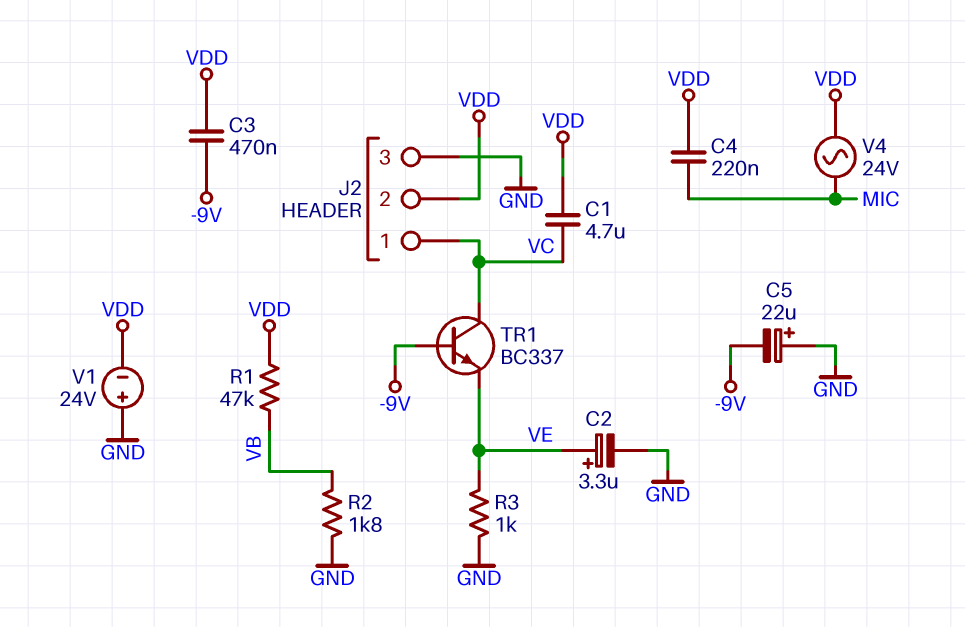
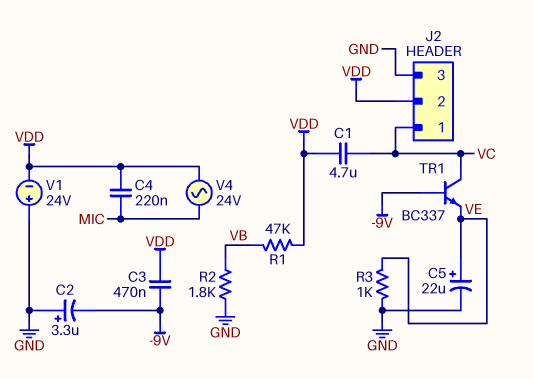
C2: 3.3uF (plus VE, minus GND) -> 3.3uF (plus GND, minus -9V)
C5: 22uF (plus GND, minus -9V) -> 22uF (plus VE, minus GND)

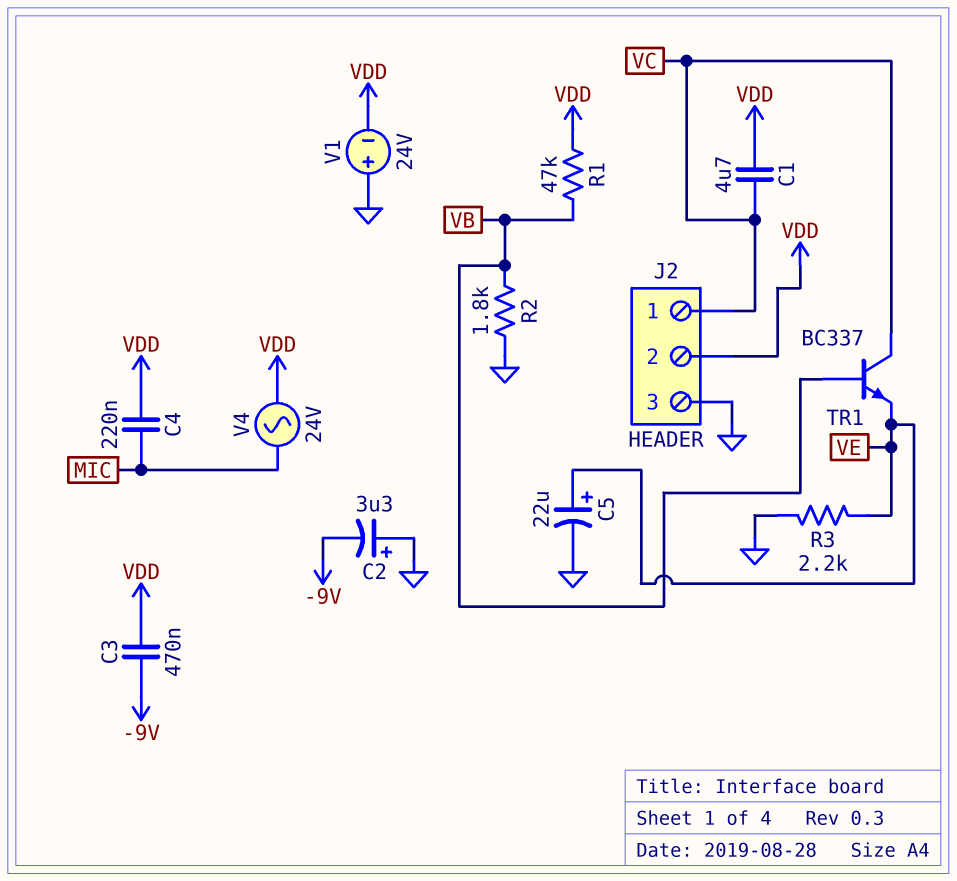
R3: 1k (GND, VE) -> 2.2k (GND, VE)
TR1: NPN BC337 (B -9V, C VC, E VE) -> NPN BC337 (B VB, C VC, E VE)

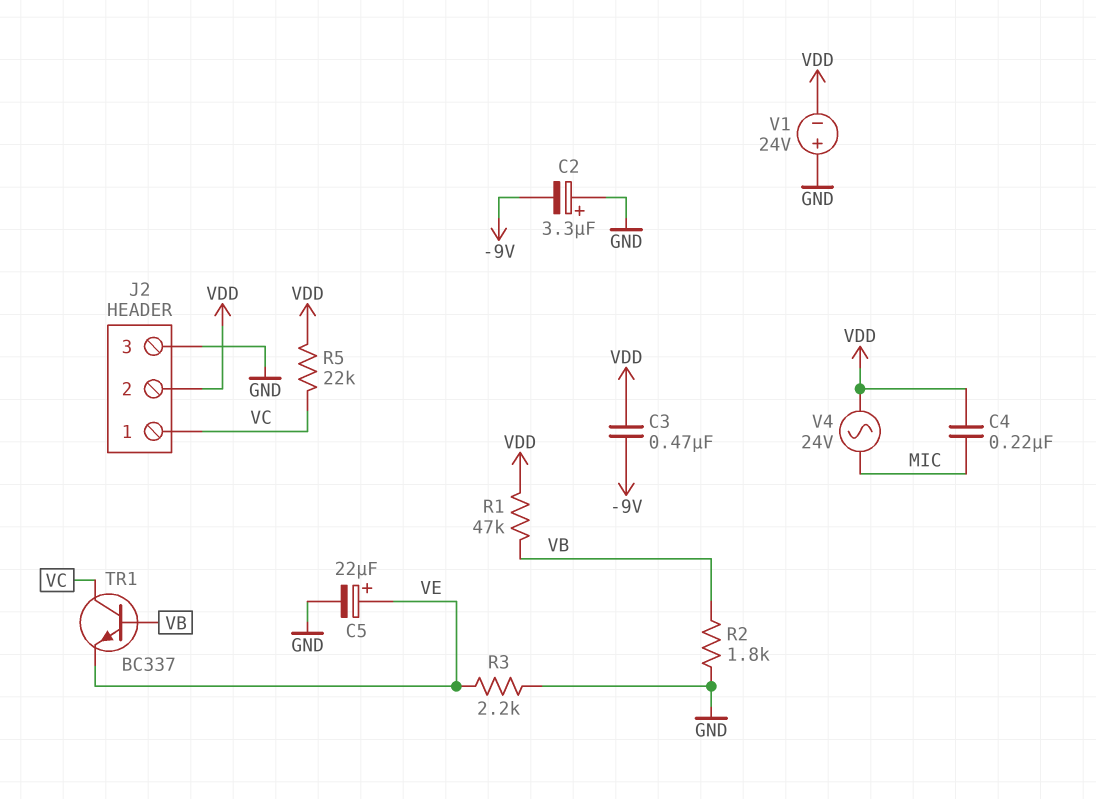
C1: 4.7uF (VC, VDD) -> none
R5: none -> 22k (VC, VDD)

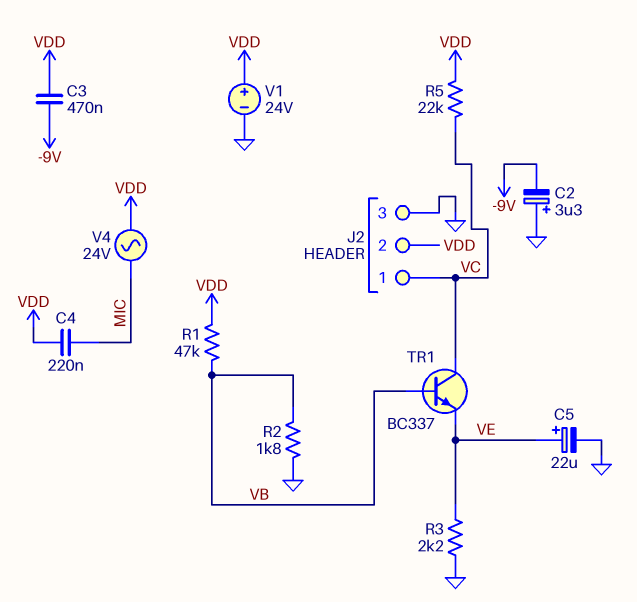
V1: 24V (plus GND, minus VDD) -> 24V (plus VDD, minus GND)

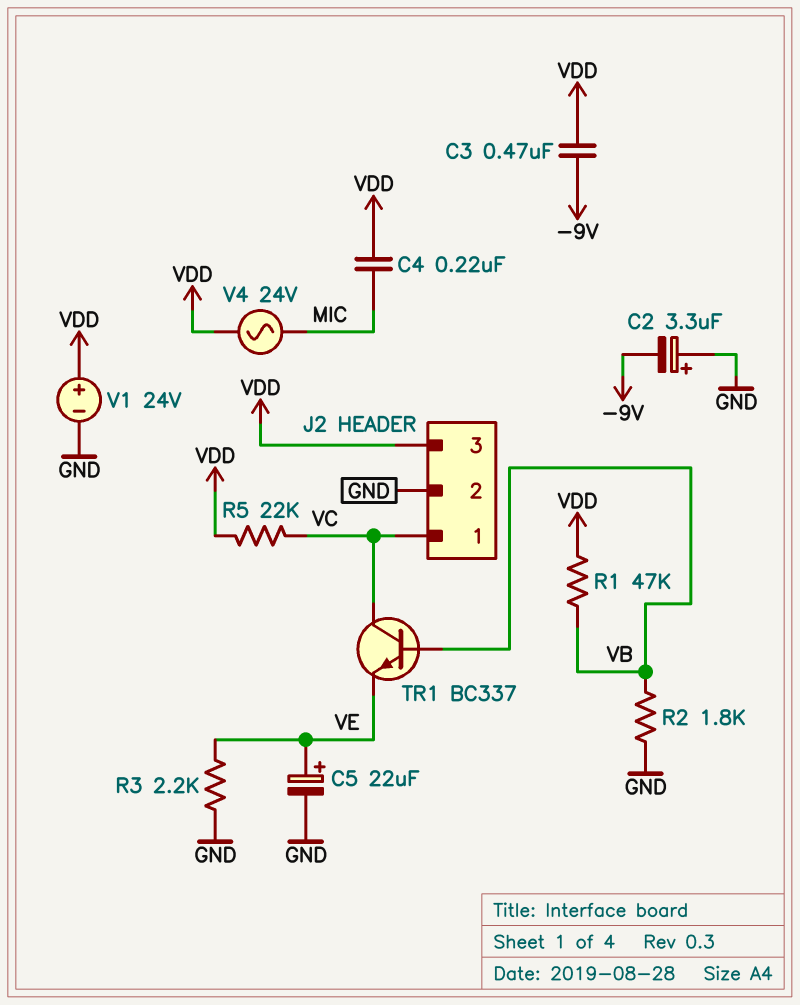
J2 pin 2: VDD -> GND
J2 pin 3: GND -> VDD

